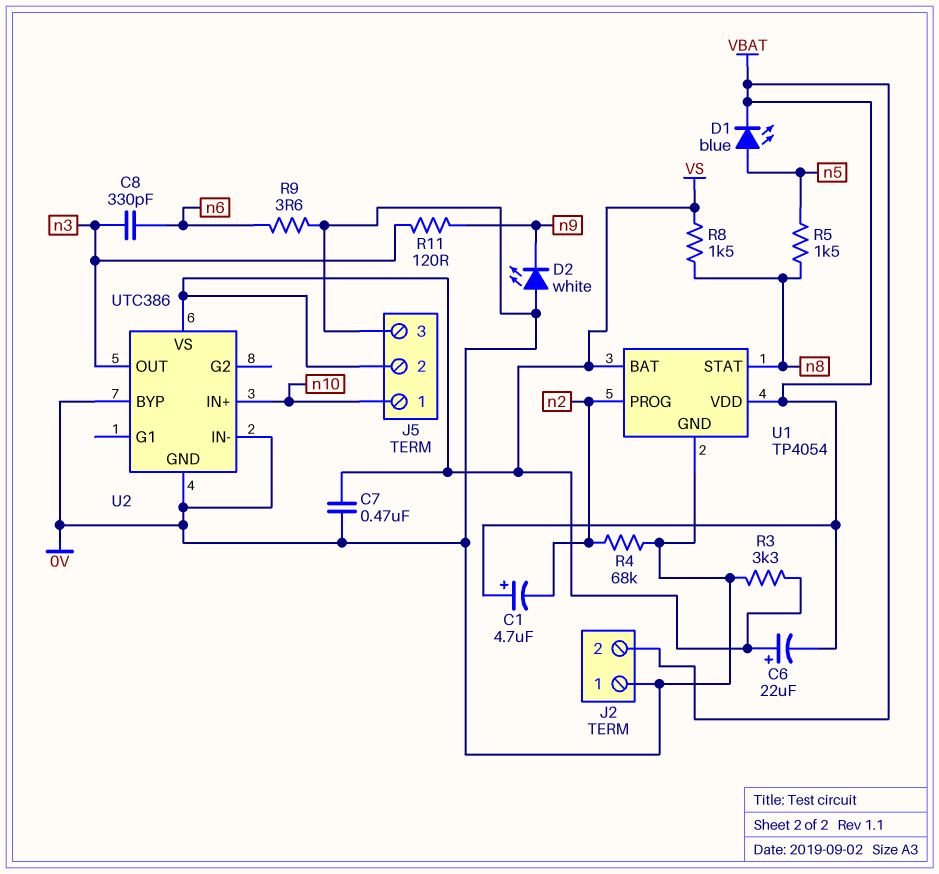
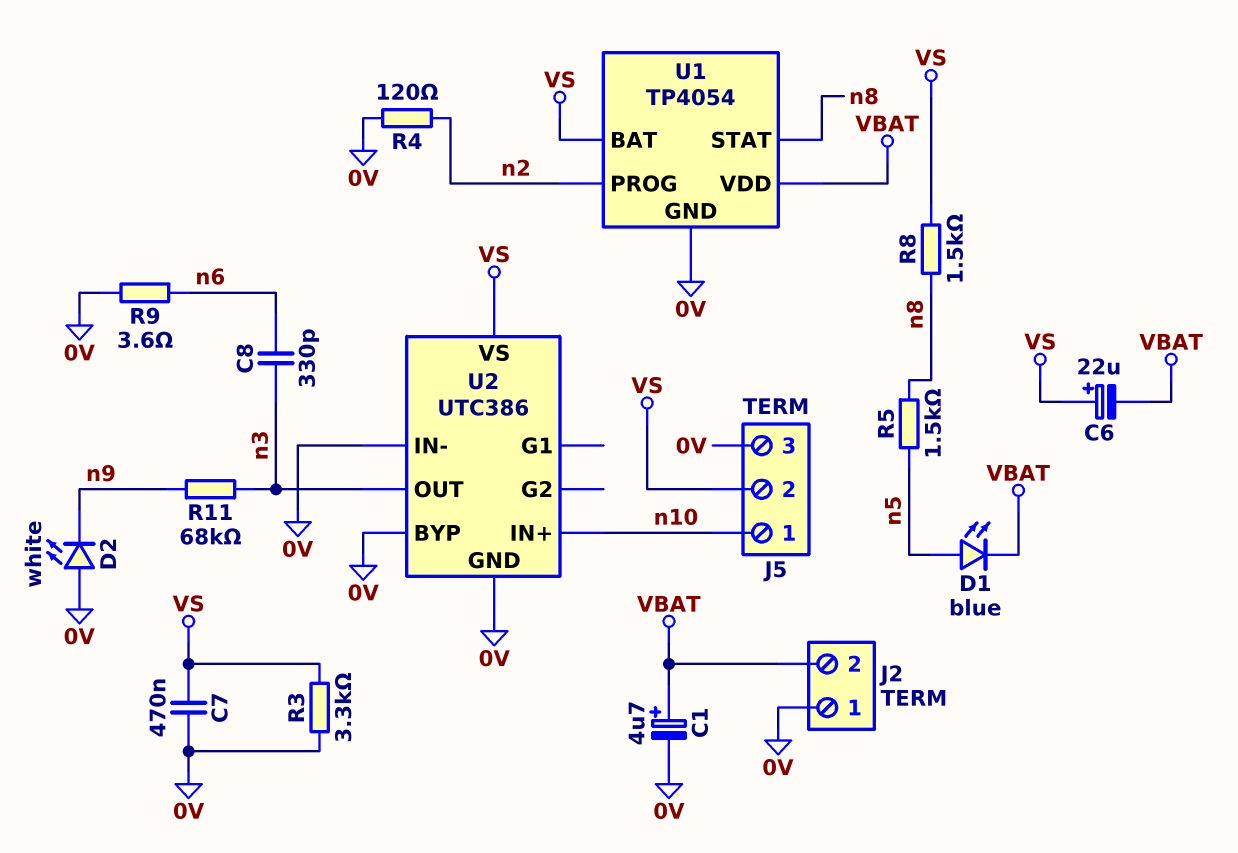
C1: 4.7uF (plus VBAT, minus n2) -> 4.7uF (plus VBAT, minus 0V)
R4: 68k (0V, n2) -> 120 (0V, n2)
R11: 120 (n3, n9) -> 68k (n3, n9)

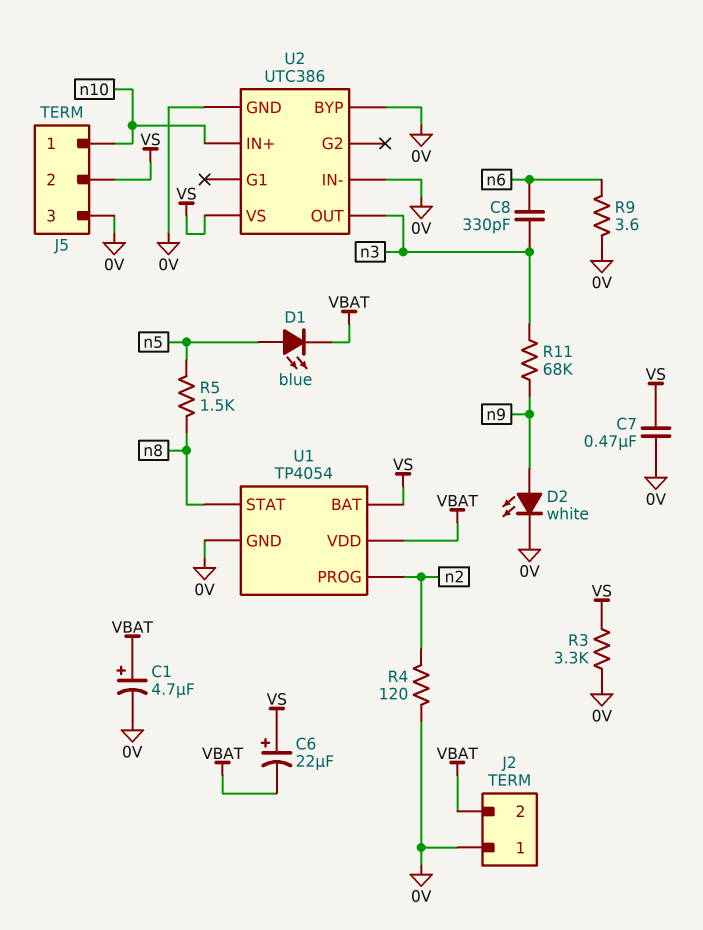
D2: LED white (A 0V, K n9) -> LED white (A n9, K 0V)
R8: 1.5k (VS, n8) -> none

